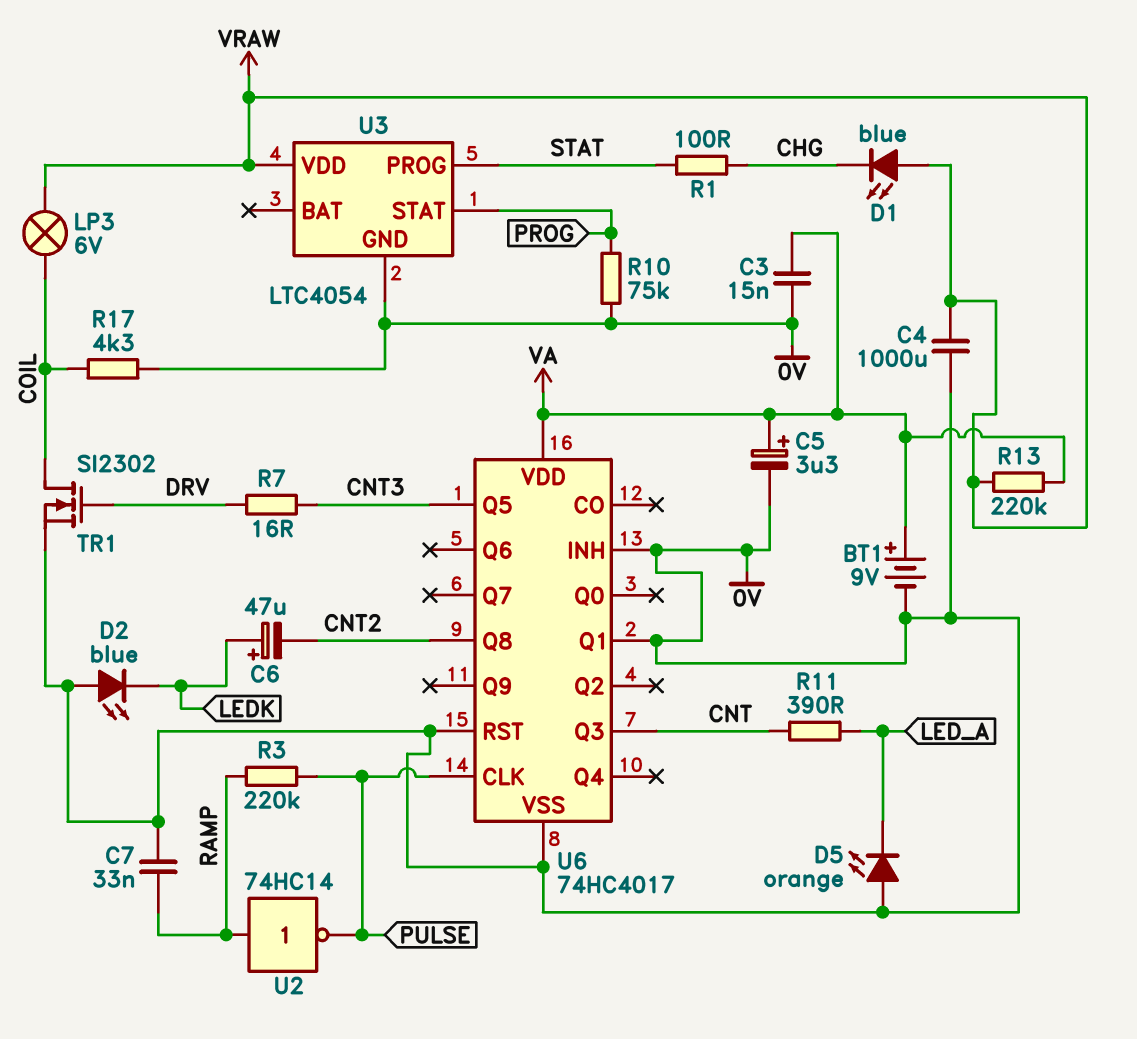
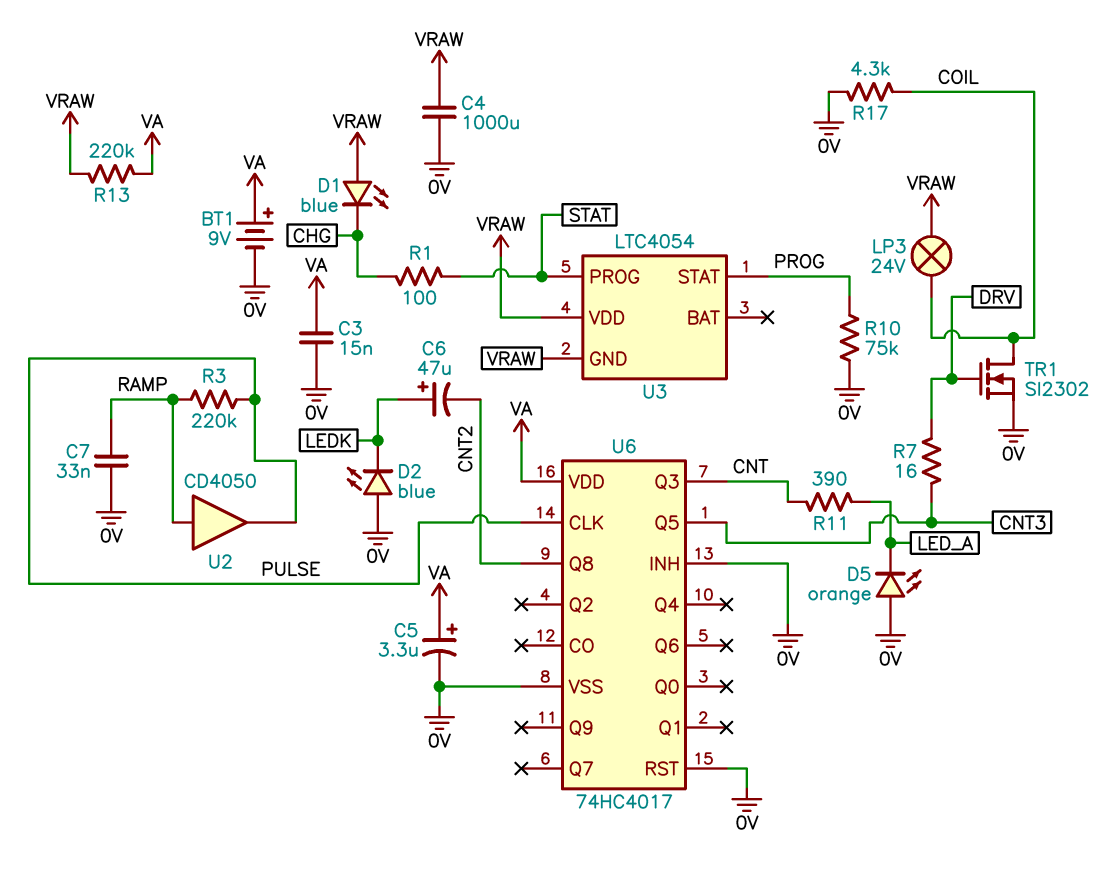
LP3: lamp 6V (COIL, VRAW) -> lamp 24V (COIL, VRAW)
U2: NOT 74HC14 (in RAMP, out PULSE) -> buffer CD4050 (in RAMP, out PULSE)
U3 pin GND: 0V -> VRAW
U6 pin Q1: 0V -> none

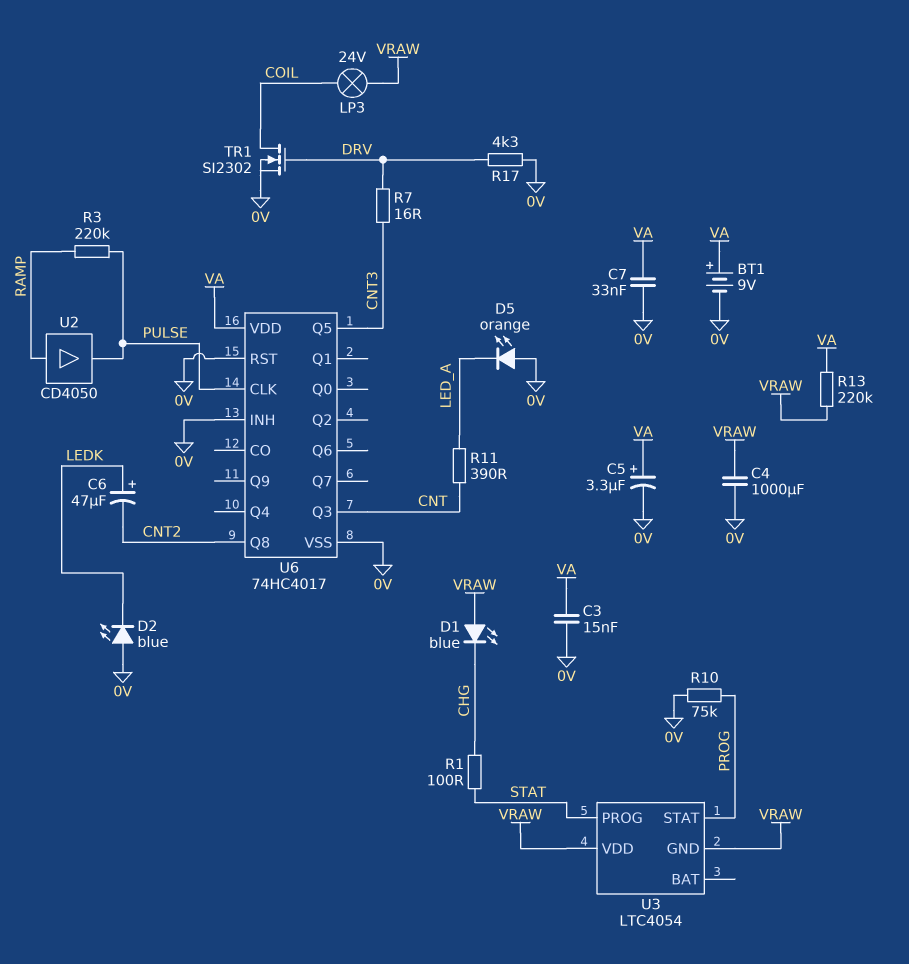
C7: 33nF (0V, RAMP) -> 33nF (0V, VA)
R17: 4.3k (0V, COIL) -> 4.3k (0V, DRV)

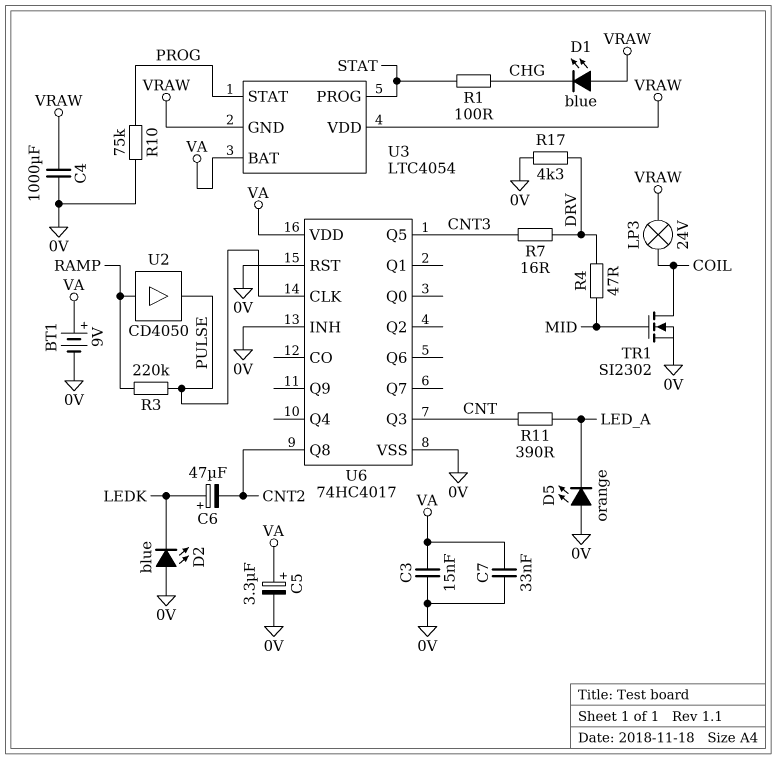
R4: none -> 47 (DRV, MID)
R13: 220k (VA, VRAW) -> none
TR1: NMOS SI2302 (G DRV, D COIL, S 0V) -> NMOS SI2302 (G MID, D COIL, S 0V)
U3 pin BAT: none -> VA

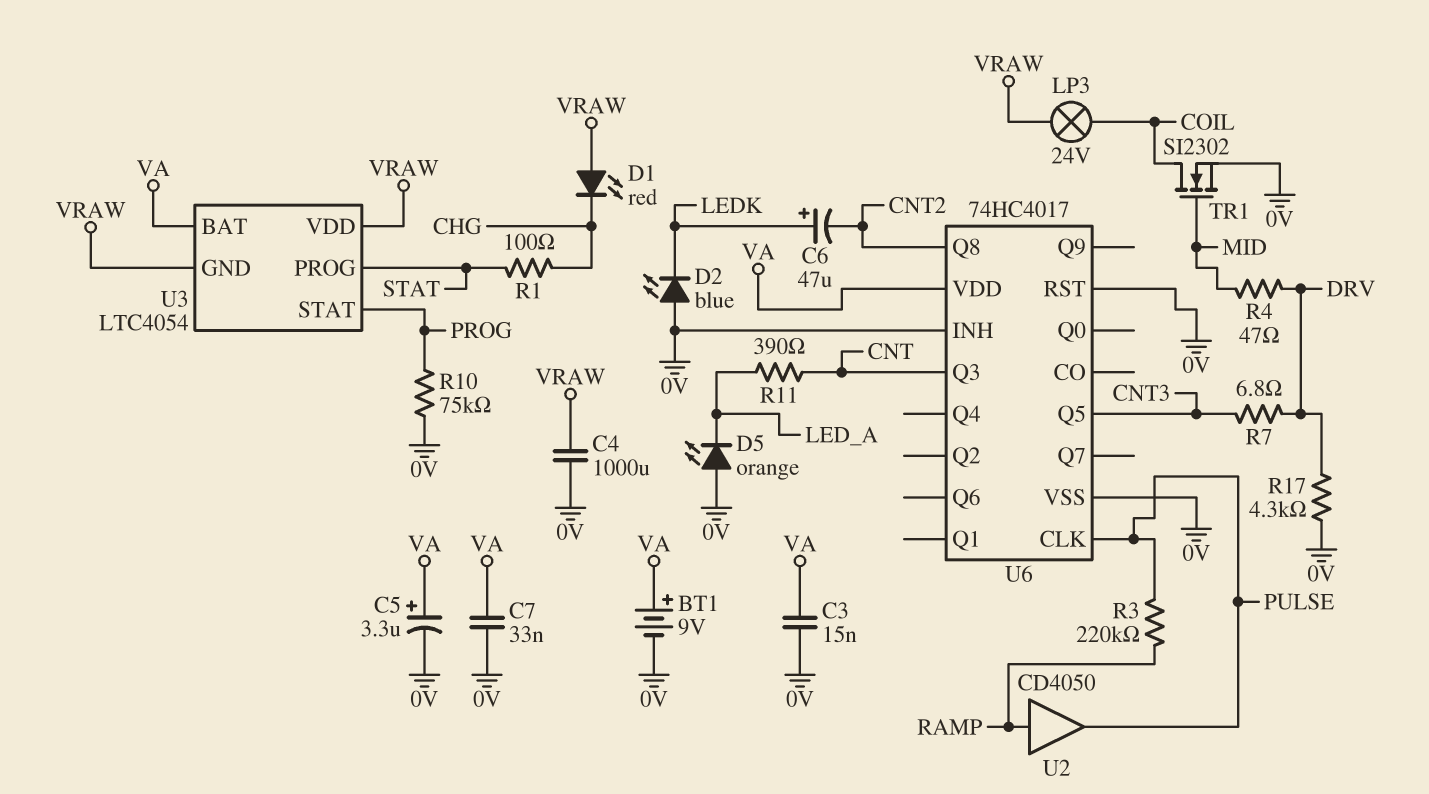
D1: LED blue (A VRAW, K CHG) -> LED red (A VRAW, K CHG)
R7: 16 (CNT3, DRV) -> 6.8 (CNT3, DRV)

